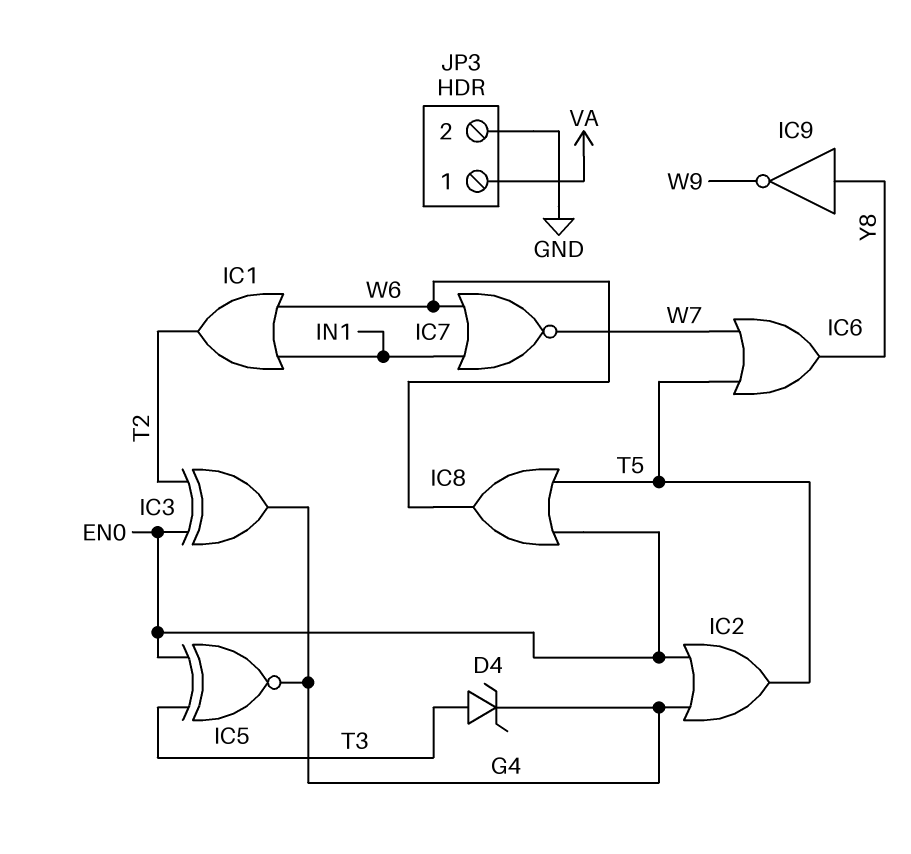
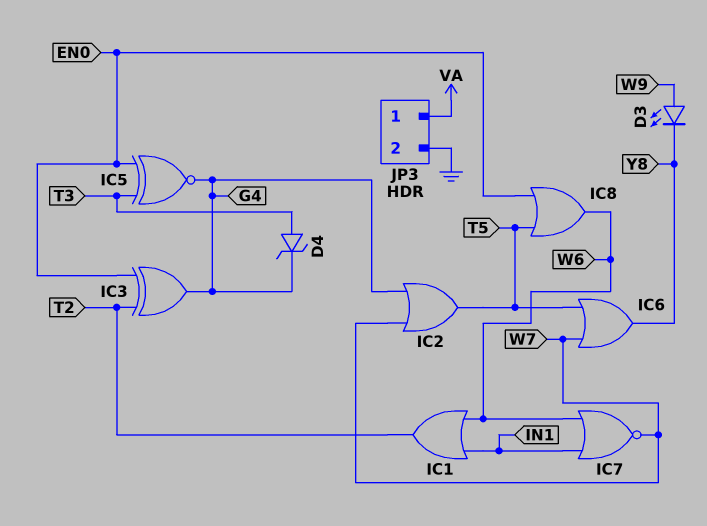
D3: none -> LED (A W9, K Y8)
IC2: OR (in EN0, in G4, out T5) -> OR (in G4, in W7, out T5)
IC9: NOT (in Y8, out W9) -> none

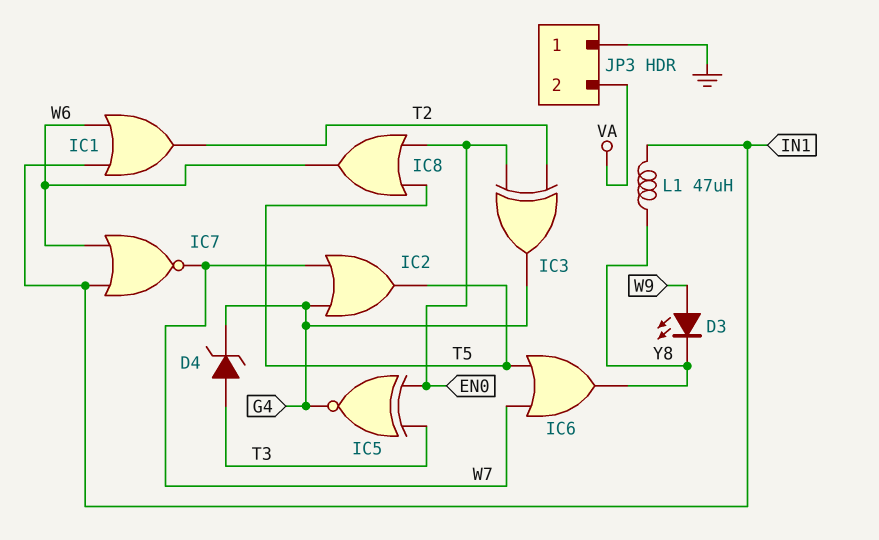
JP3 pin 1: VA -> GND
JP3 pin 2: GND -> VA
L1: none -> 47uH (IN1, Y8)

